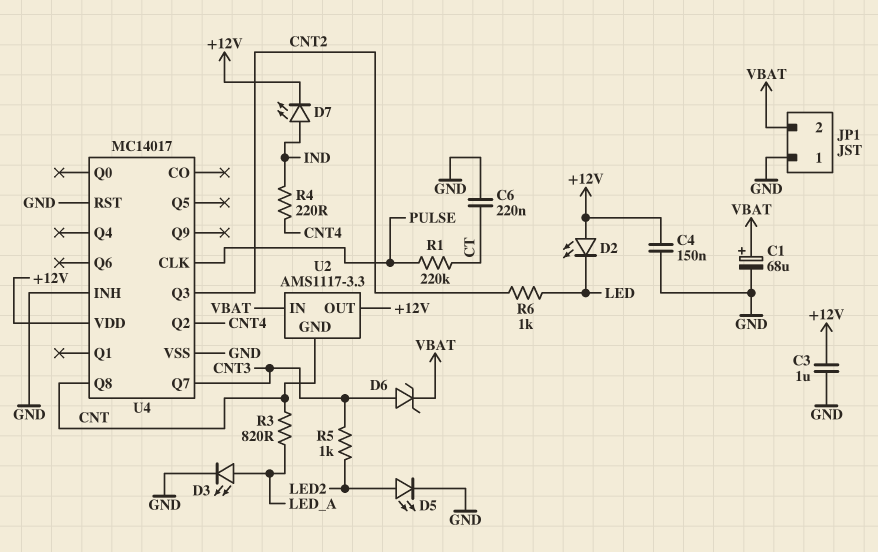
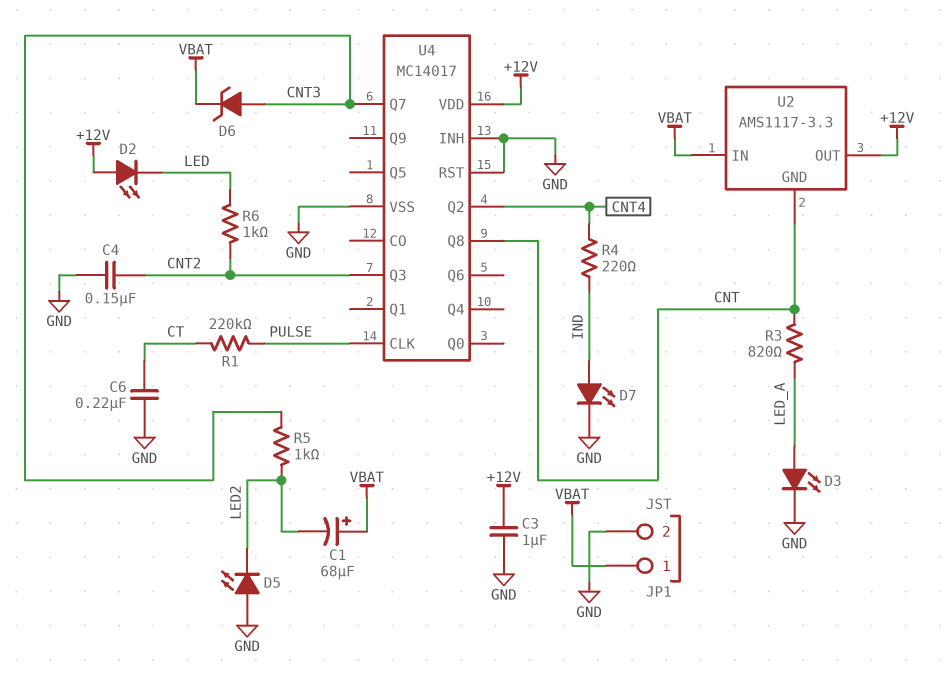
C1: 68uF (plus VBAT, minus GND) -> 68uF (plus VBAT, minus LED2)
C4: 150nF (+12V, GND) -> 150nF (CNT2, GND)
D5: LED (A LED2, K GND) -> LED (A GND, K LED2)
D7: LED (A IND, K +12V) -> LED (A IND, K GND)
JP1 pin 1: GND -> VBAT
JP1 pin 2: VBAT -> GND

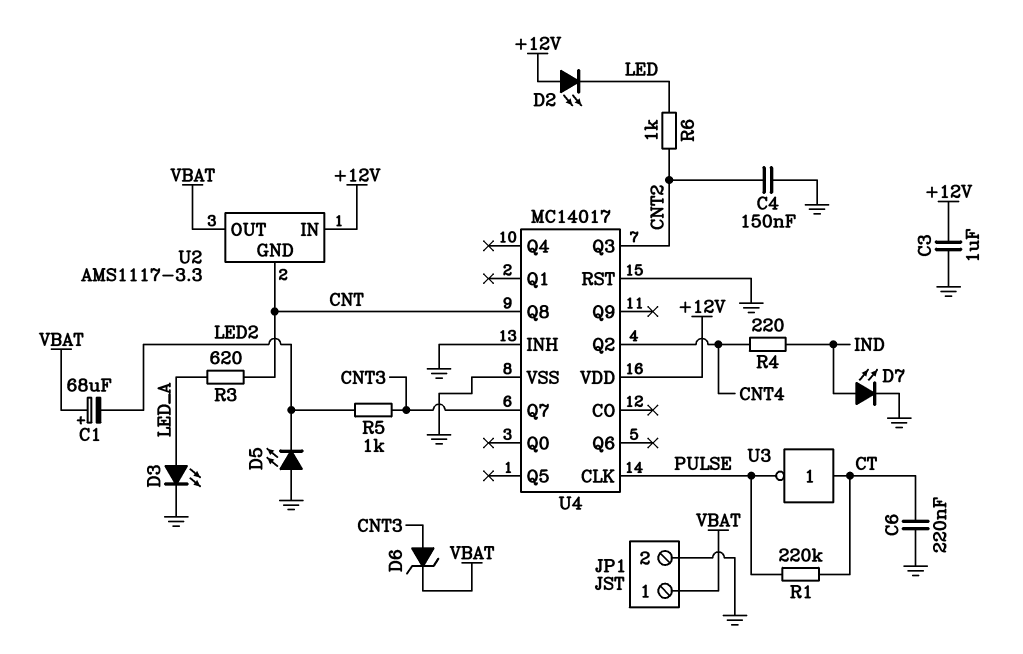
R3: 820 (CNT, LED_A) -> 620 (CNT, LED_A)
U2 pin IN: VBAT -> +12V
U2 pin OUT: +12V -> VBAT
U3: none -> NOT (in CT, out PULSE)

